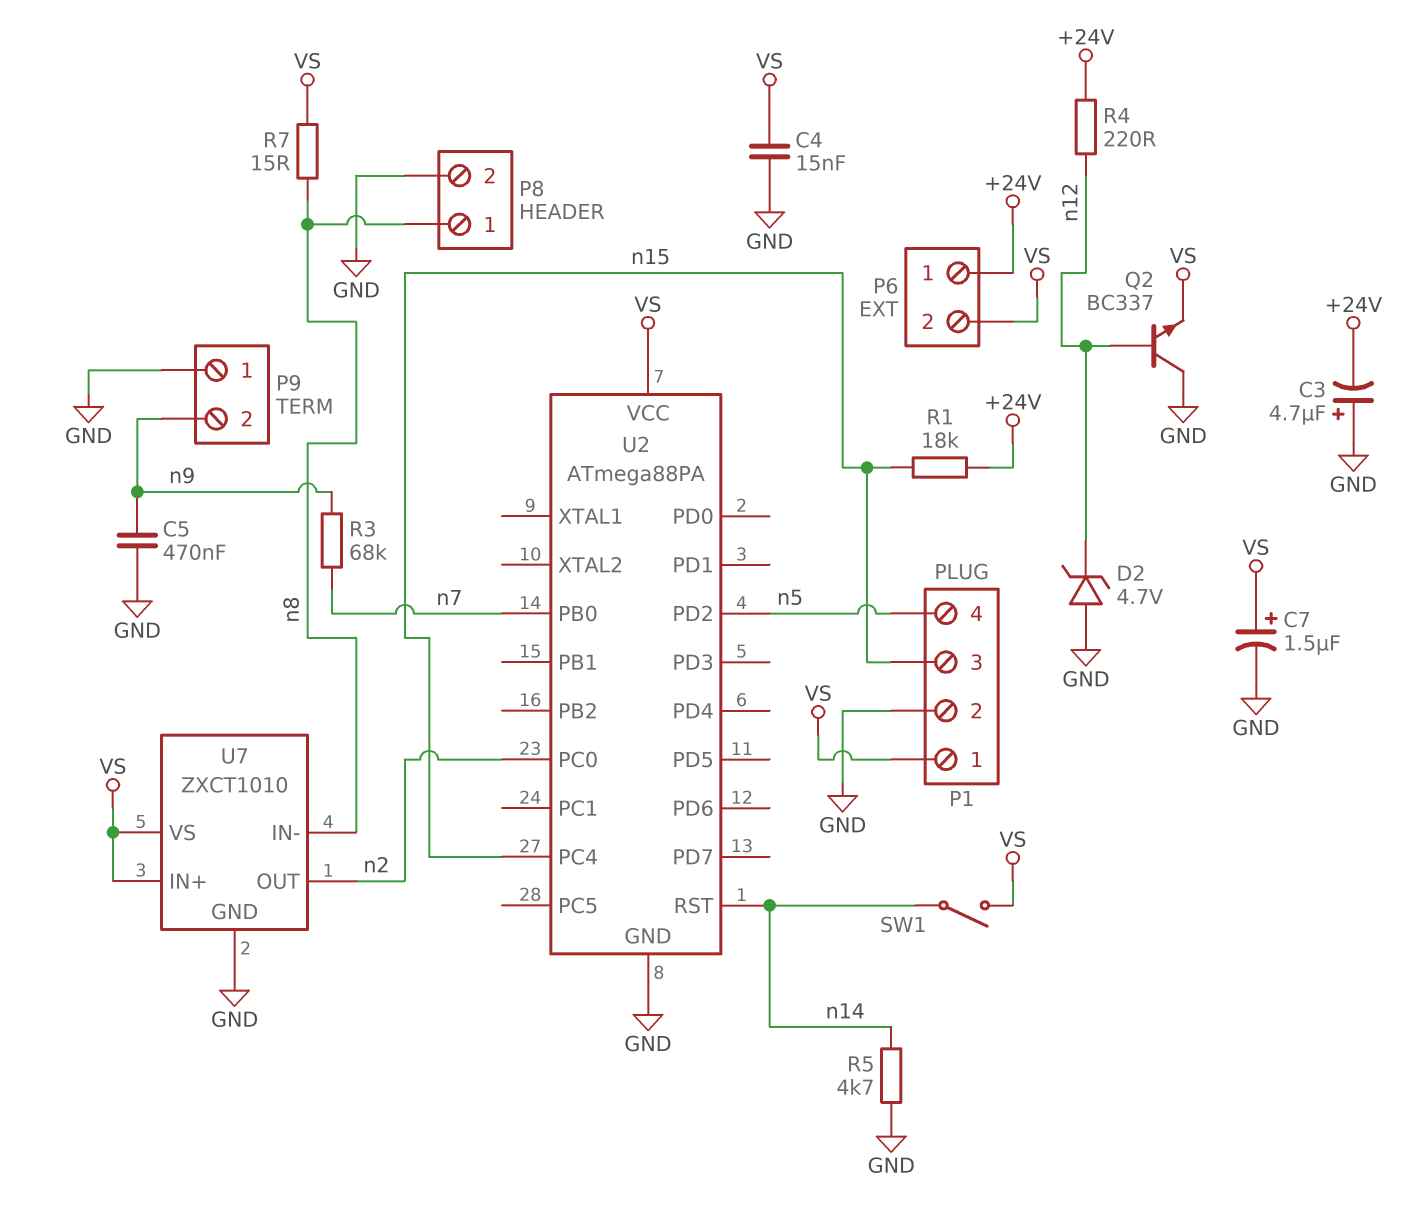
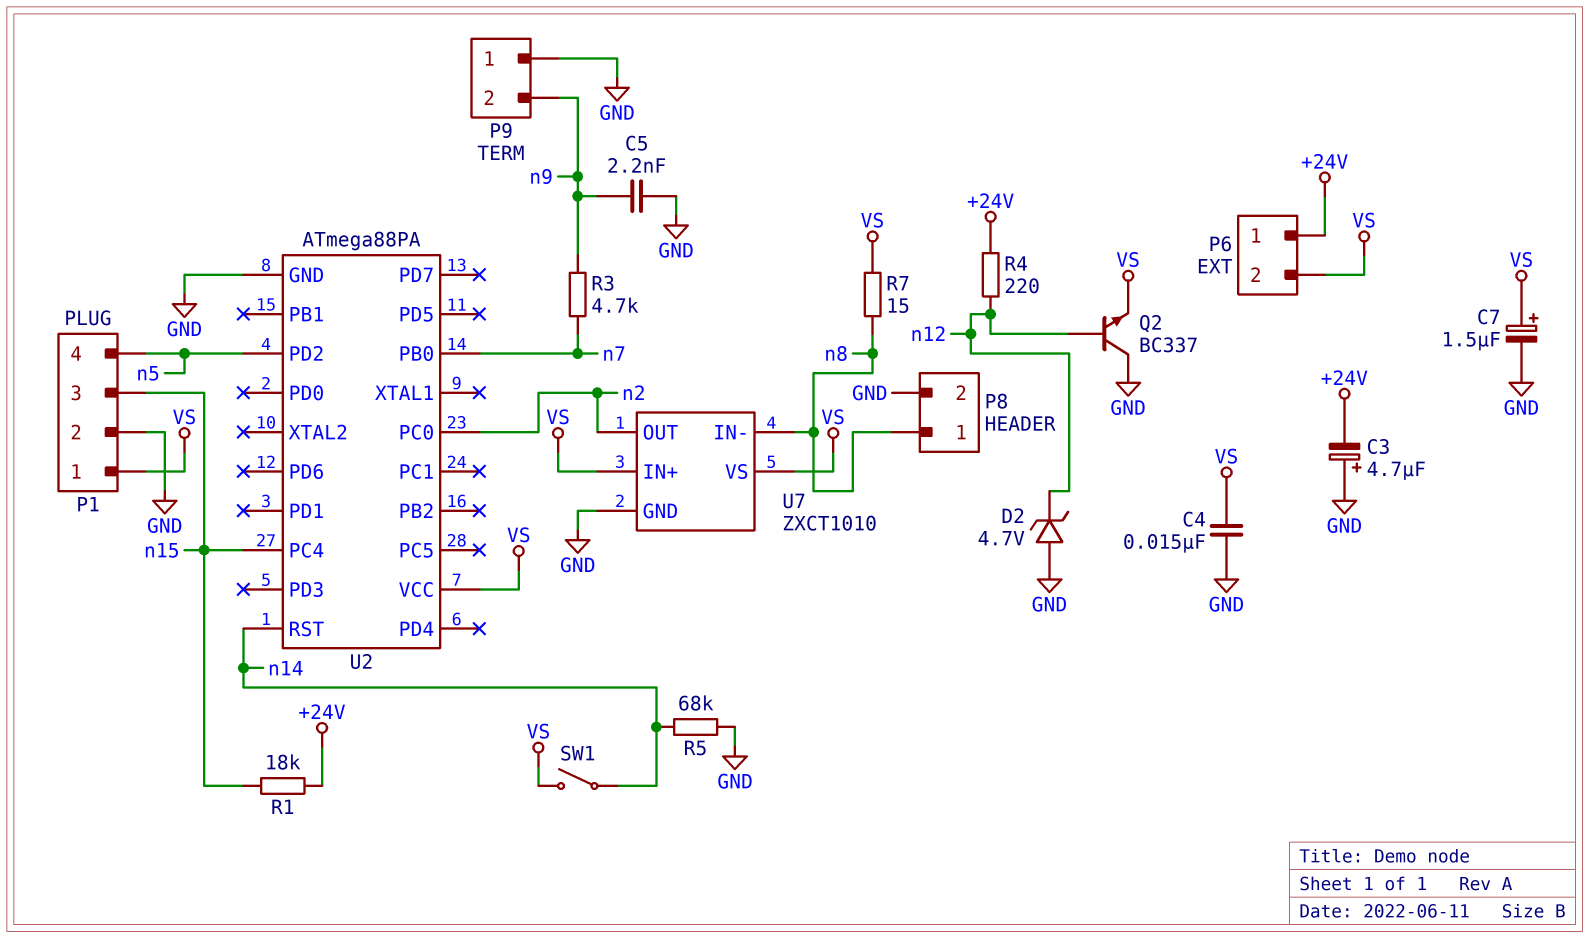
C5: 470nF (GND, n9) -> 2.2nF (GND, n9)
R3: 68k (n7, n9) -> 4.7k (n7, n9)
R5: 4.7k (GND, n14) -> 68k (GND, n14)

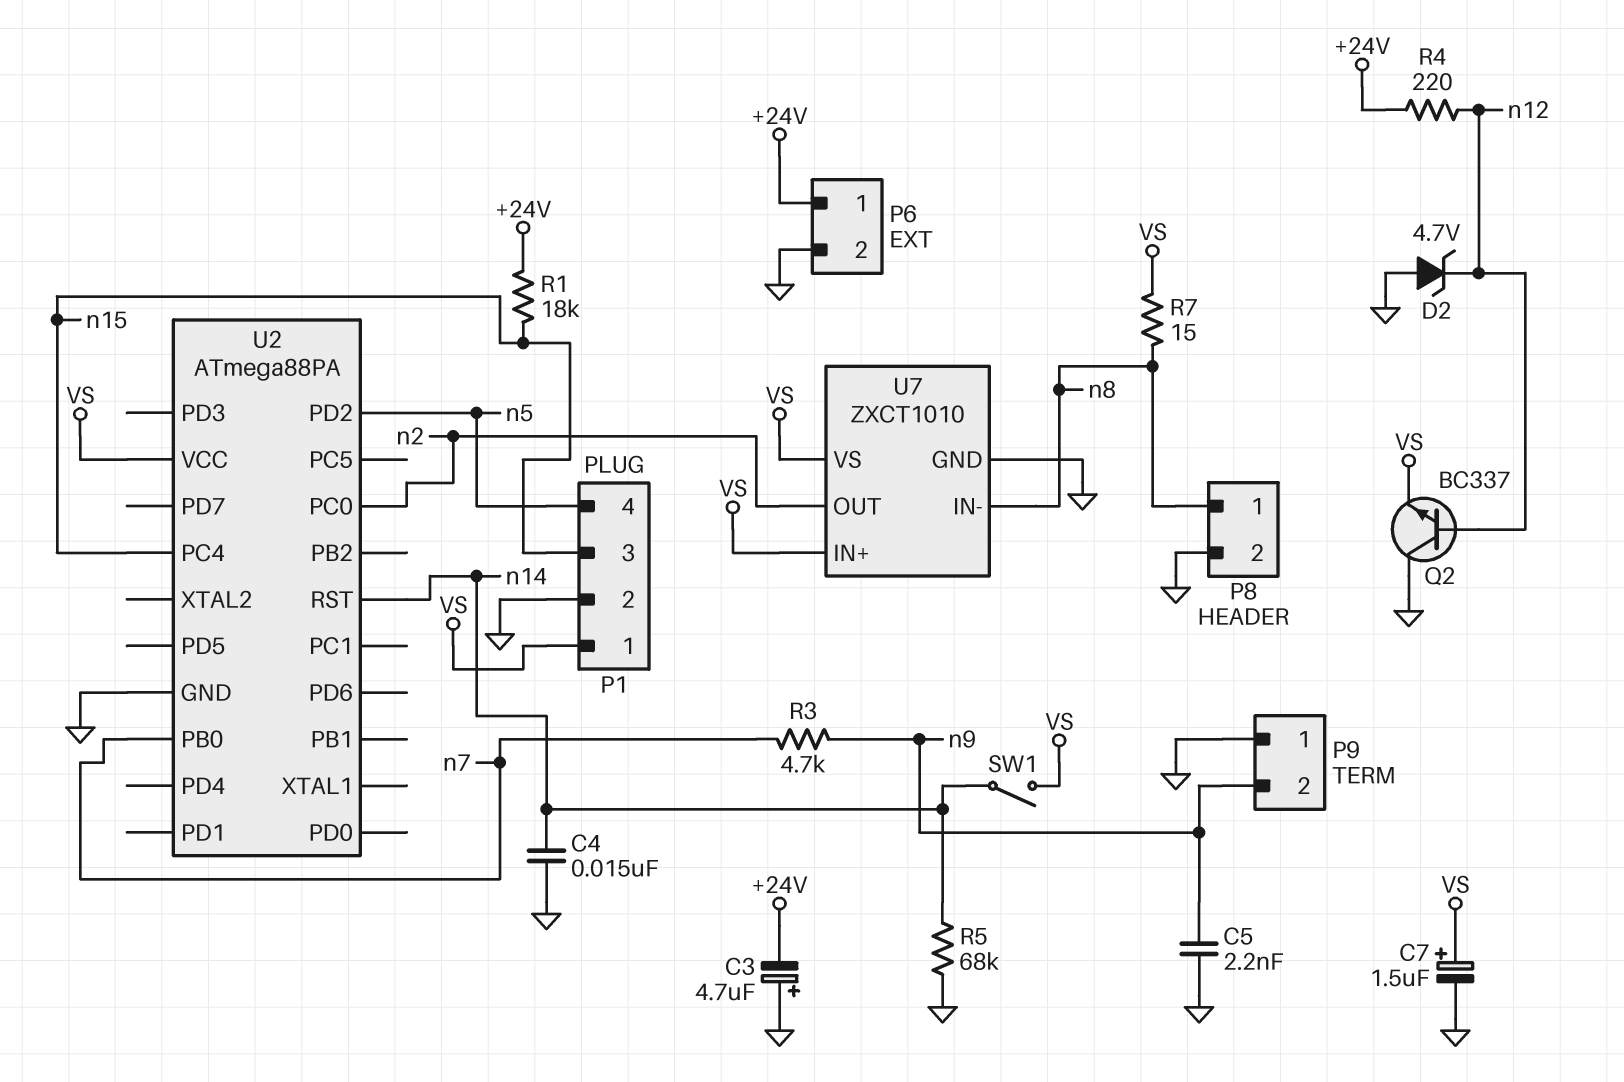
C4: 15nF (GND, VS) -> 15nF (GND, n14)
P6 pin 2: VS -> GND

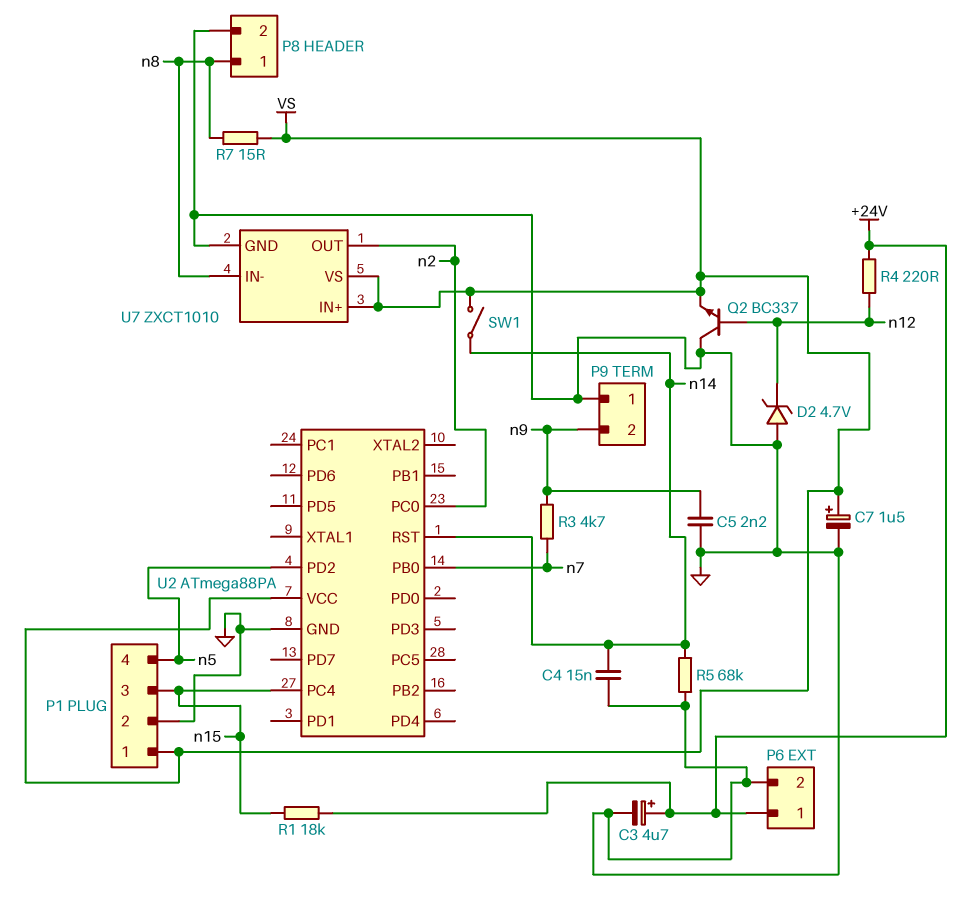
C3: 4.7uF (plus GND, minus +24V) -> 4.7uF (plus +24V, minus GND)

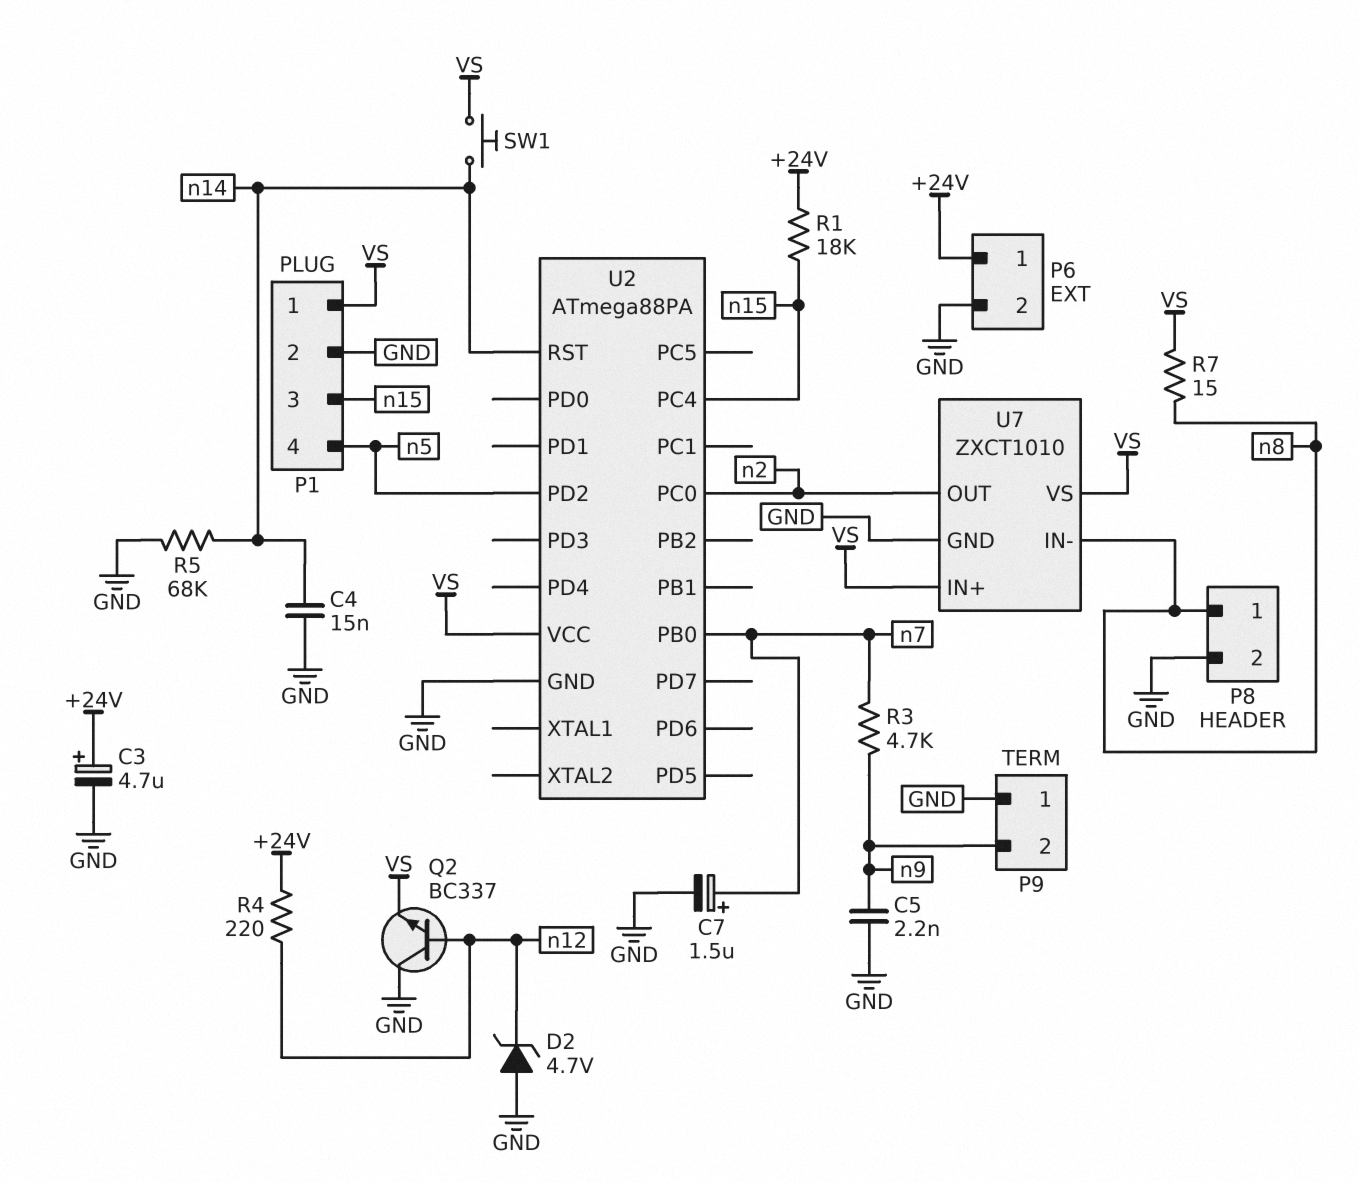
C7: 1.5uF (plus VS, minus GND) -> 1.5uF (plus n7, minus GND)
SW1: switch (VS, n14) -> button (VS, n14)

